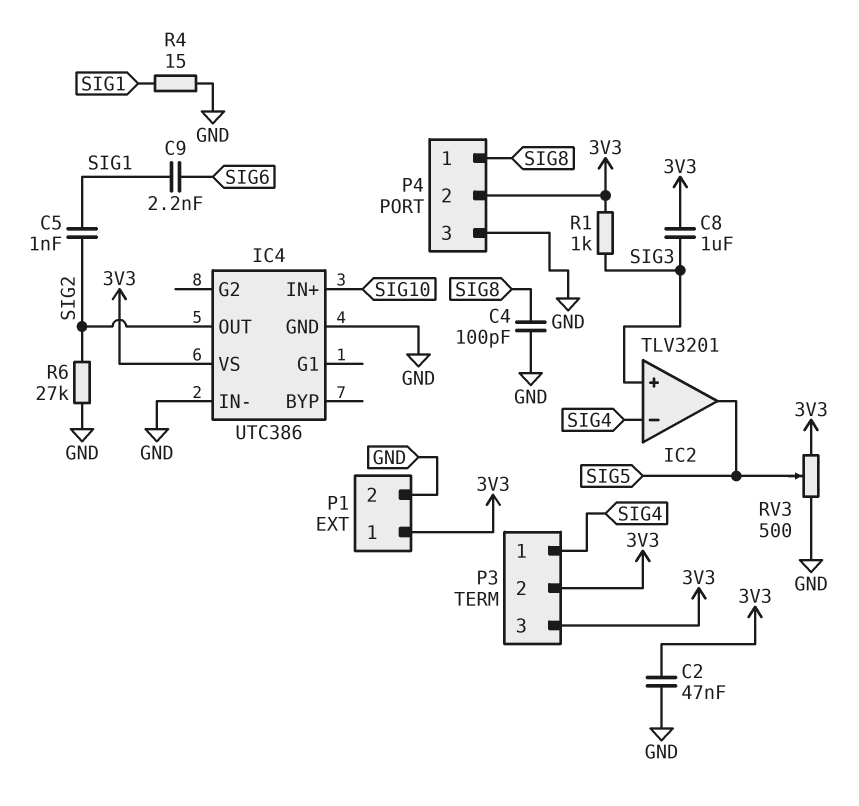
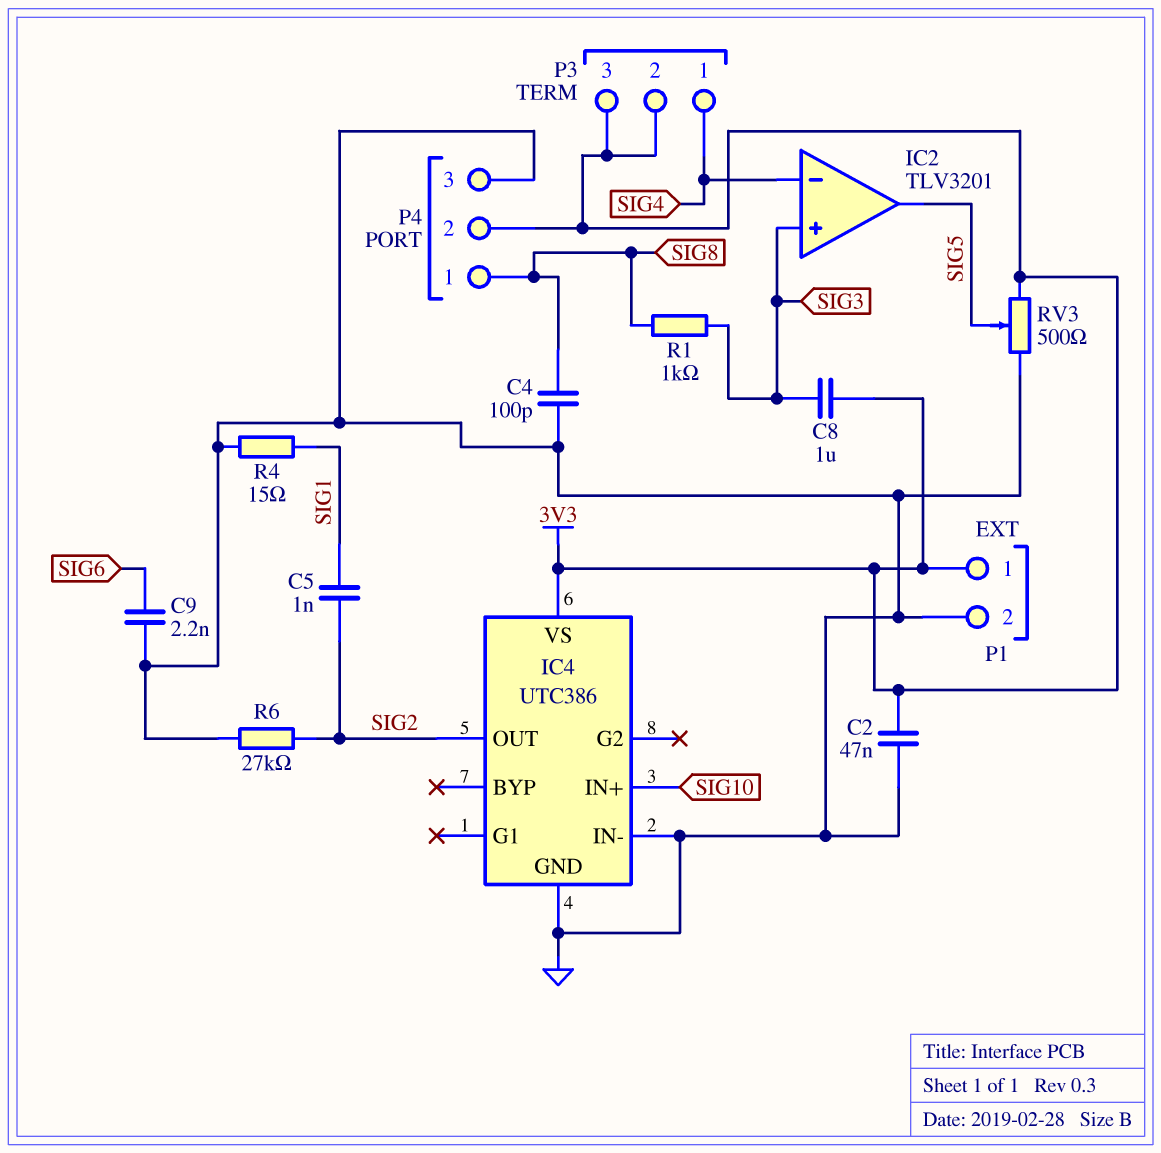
C9: 2.2nF (SIG1, SIG6) -> 2.2nF (GND, SIG6)
R1: 1k (3V3, SIG3) -> 1k (SIG3, SIG8)

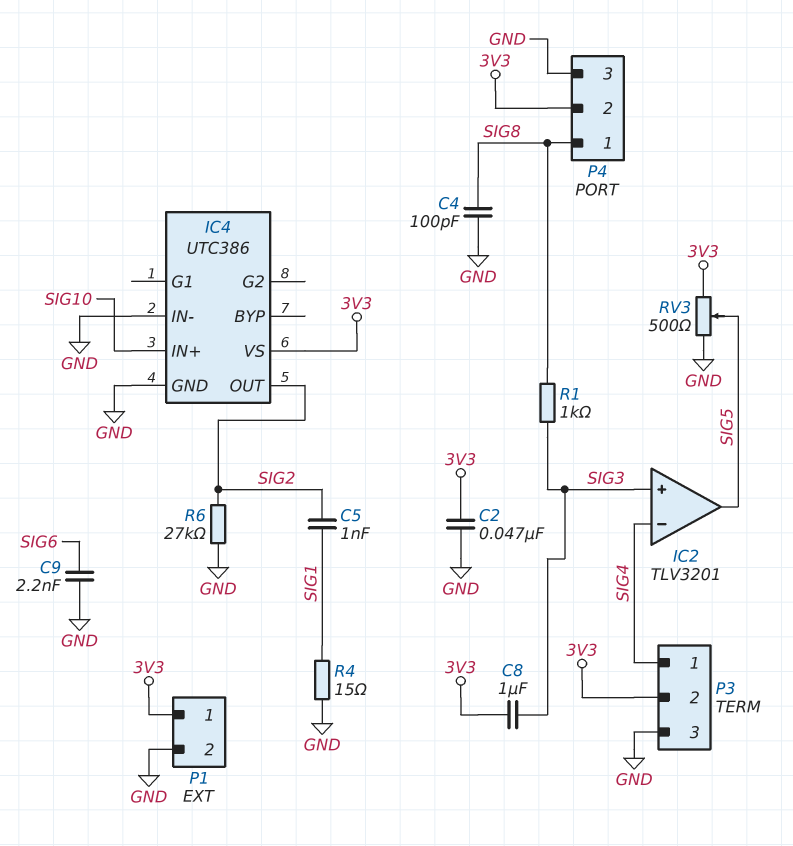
P3 pin 3: 3V3 -> GND

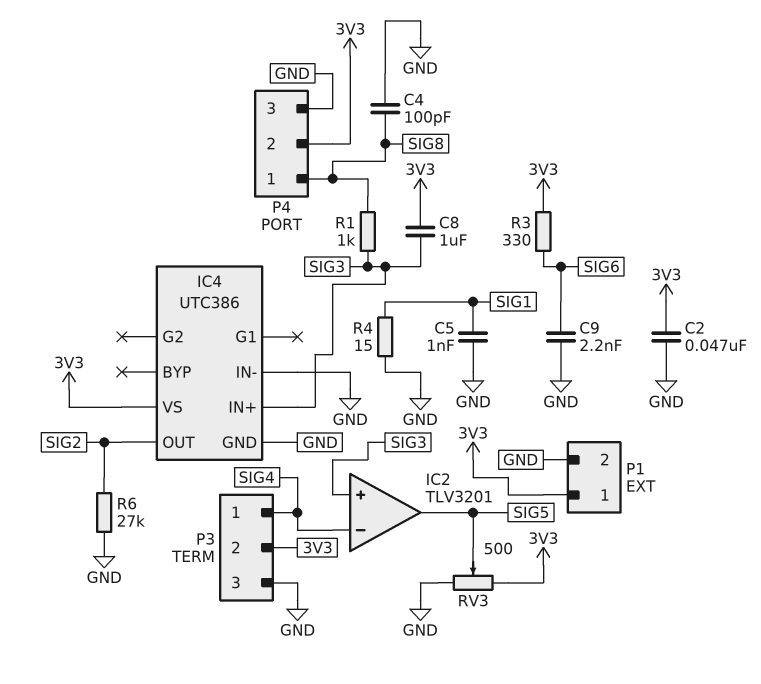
C5: 1nF (SIG1, SIG2) -> 1nF (GND, SIG1)
IC4 pin IN+: SIG10 -> SIG3
R3: none -> 330 (3V3, SIG6)

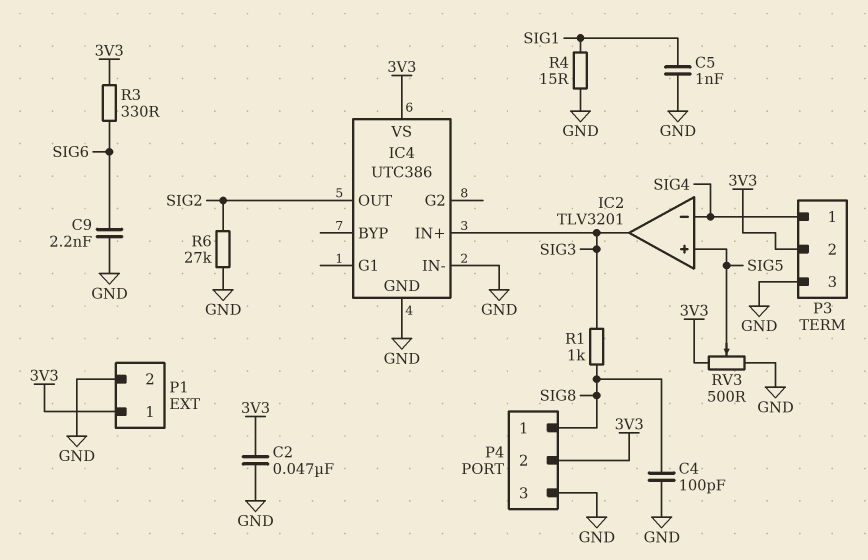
C8: 1uF (3V3, SIG3) -> none
IC2 pin in+: SIG3 -> SIG5
IC2 pin out: SIG5 -> SIG3

